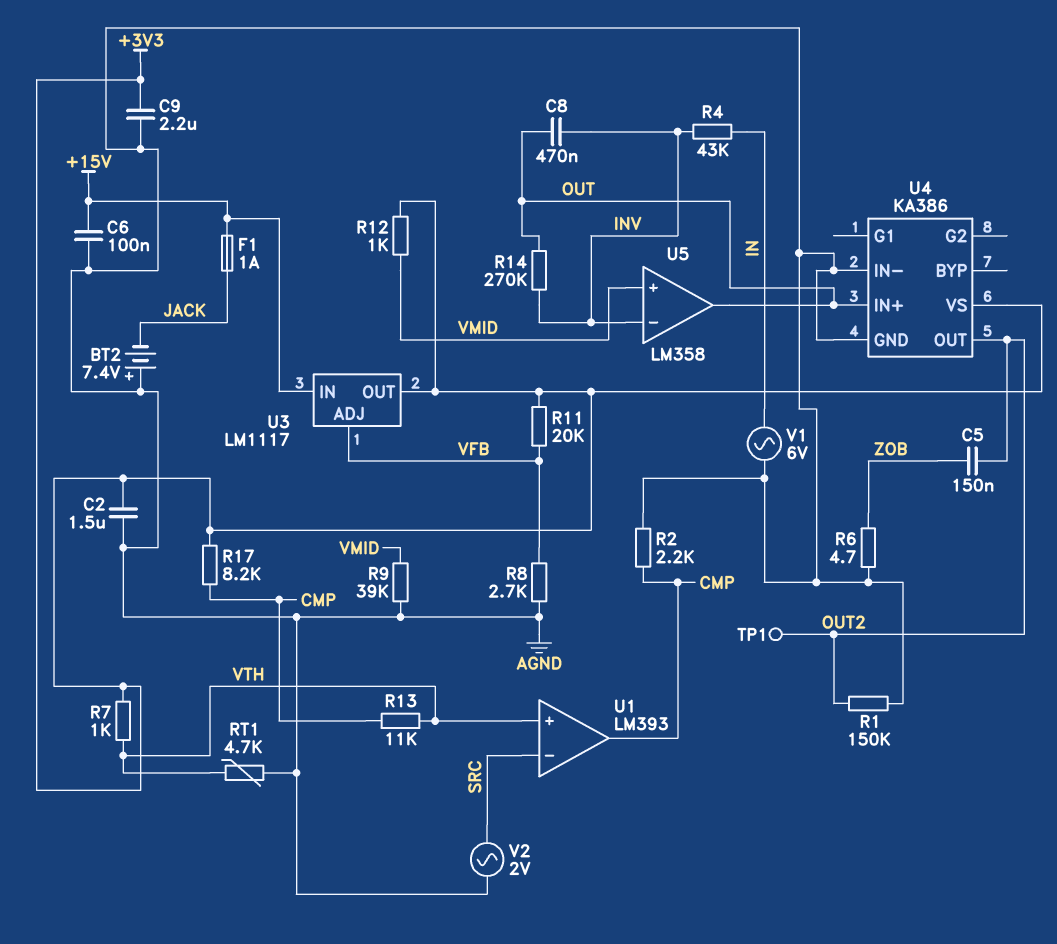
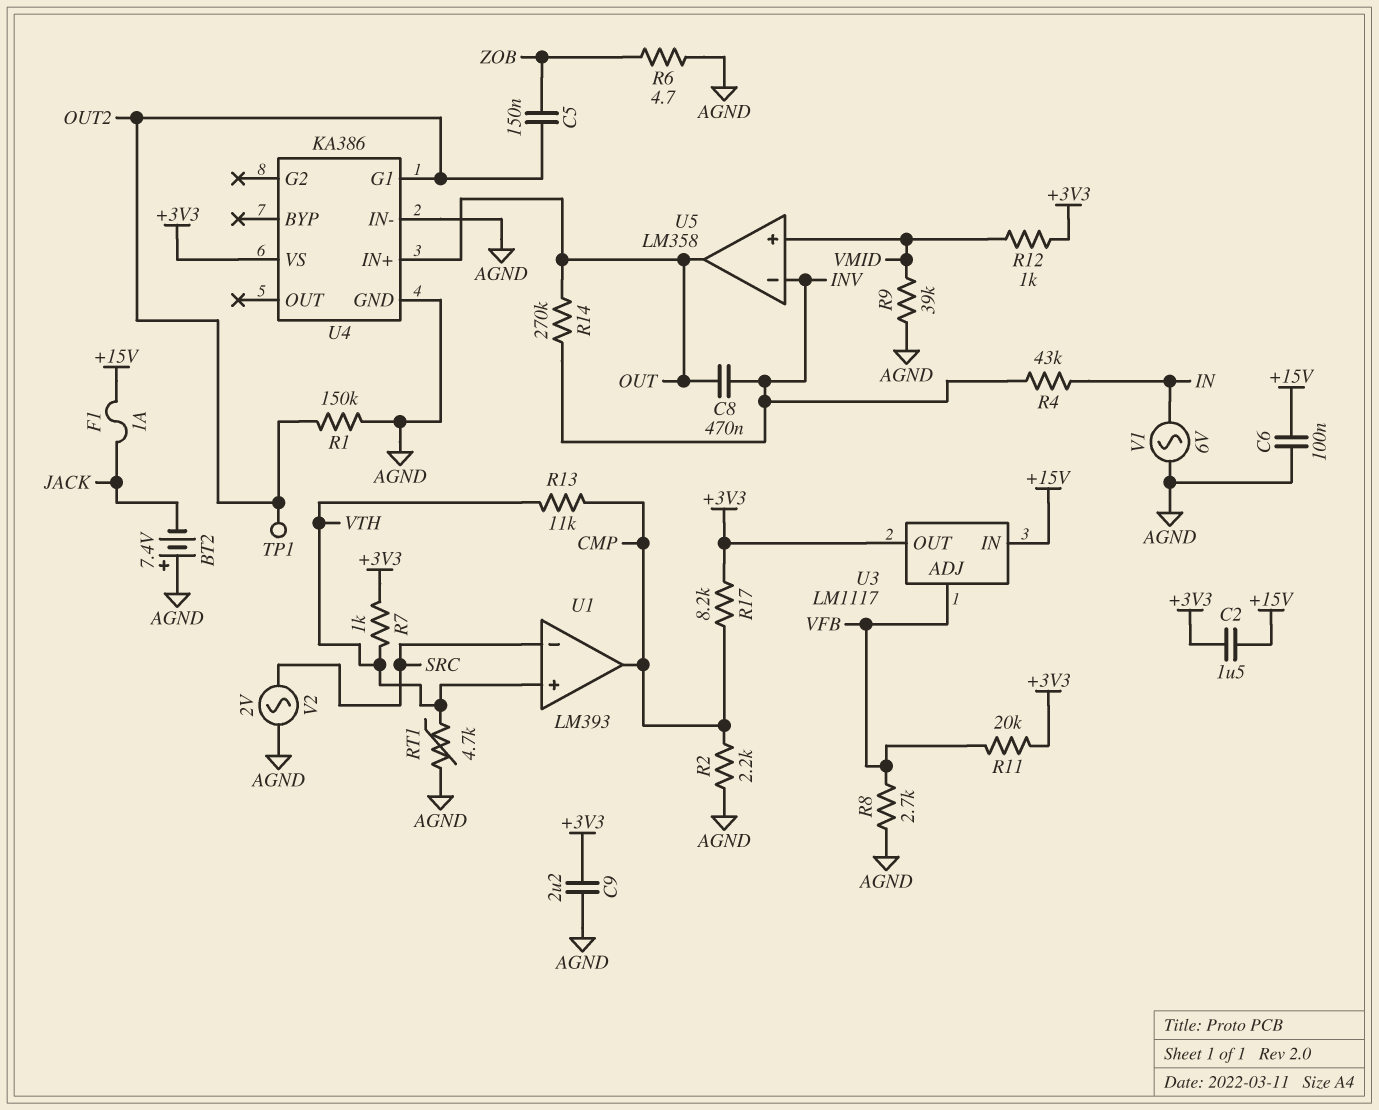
C2: 1.5uF (+3V3, AGND) -> 1.5uF (+3V3, +15V)
U4 pin G1: none -> OUT2
U4 pin OUT: OUT2 -> none

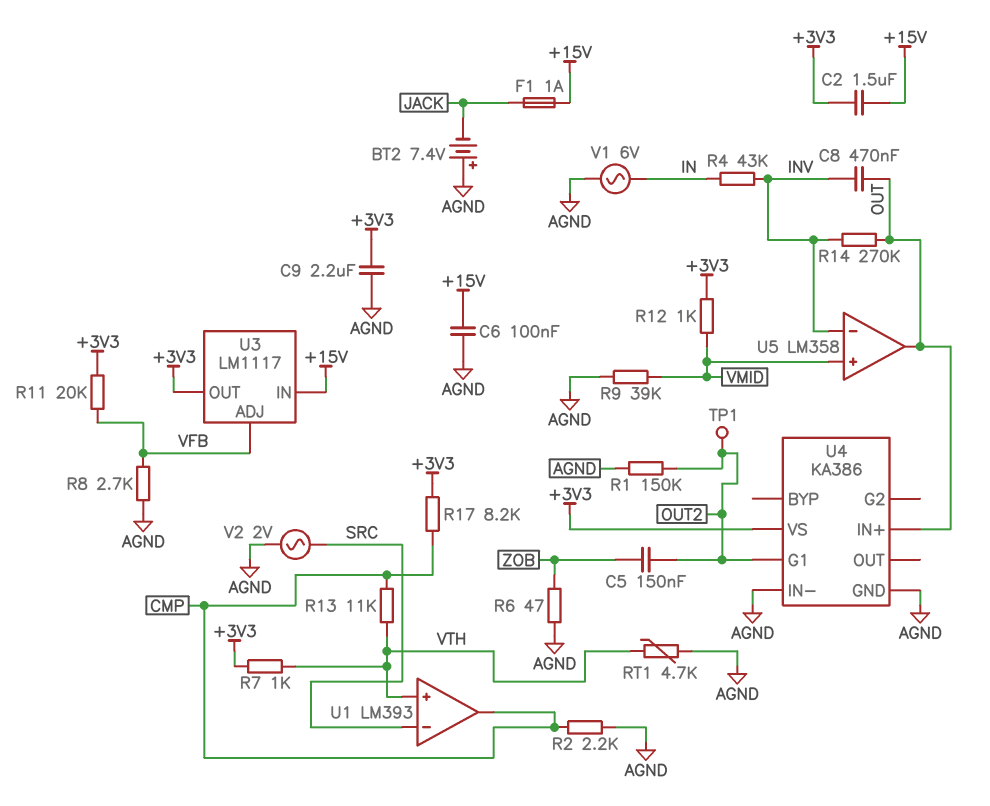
R6: 4.7 (AGND, ZOB) -> 47 (AGND, ZOB)

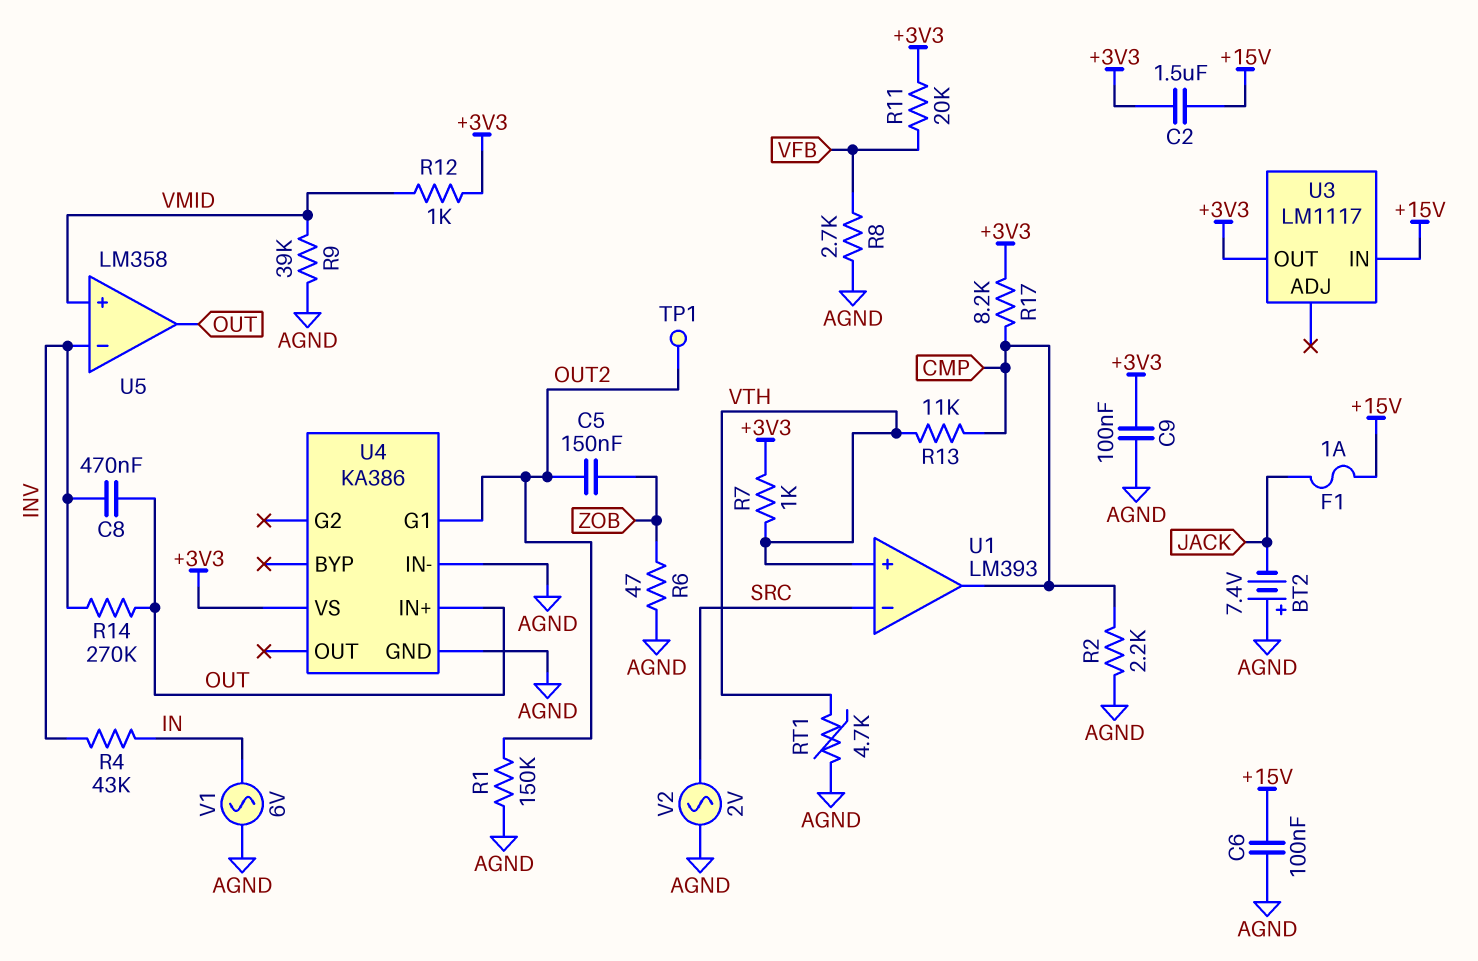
C9: 2.2uF (+3V3, AGND) -> 100nF (+3V3, AGND)
U3 pin ADJ: VFB -> none

